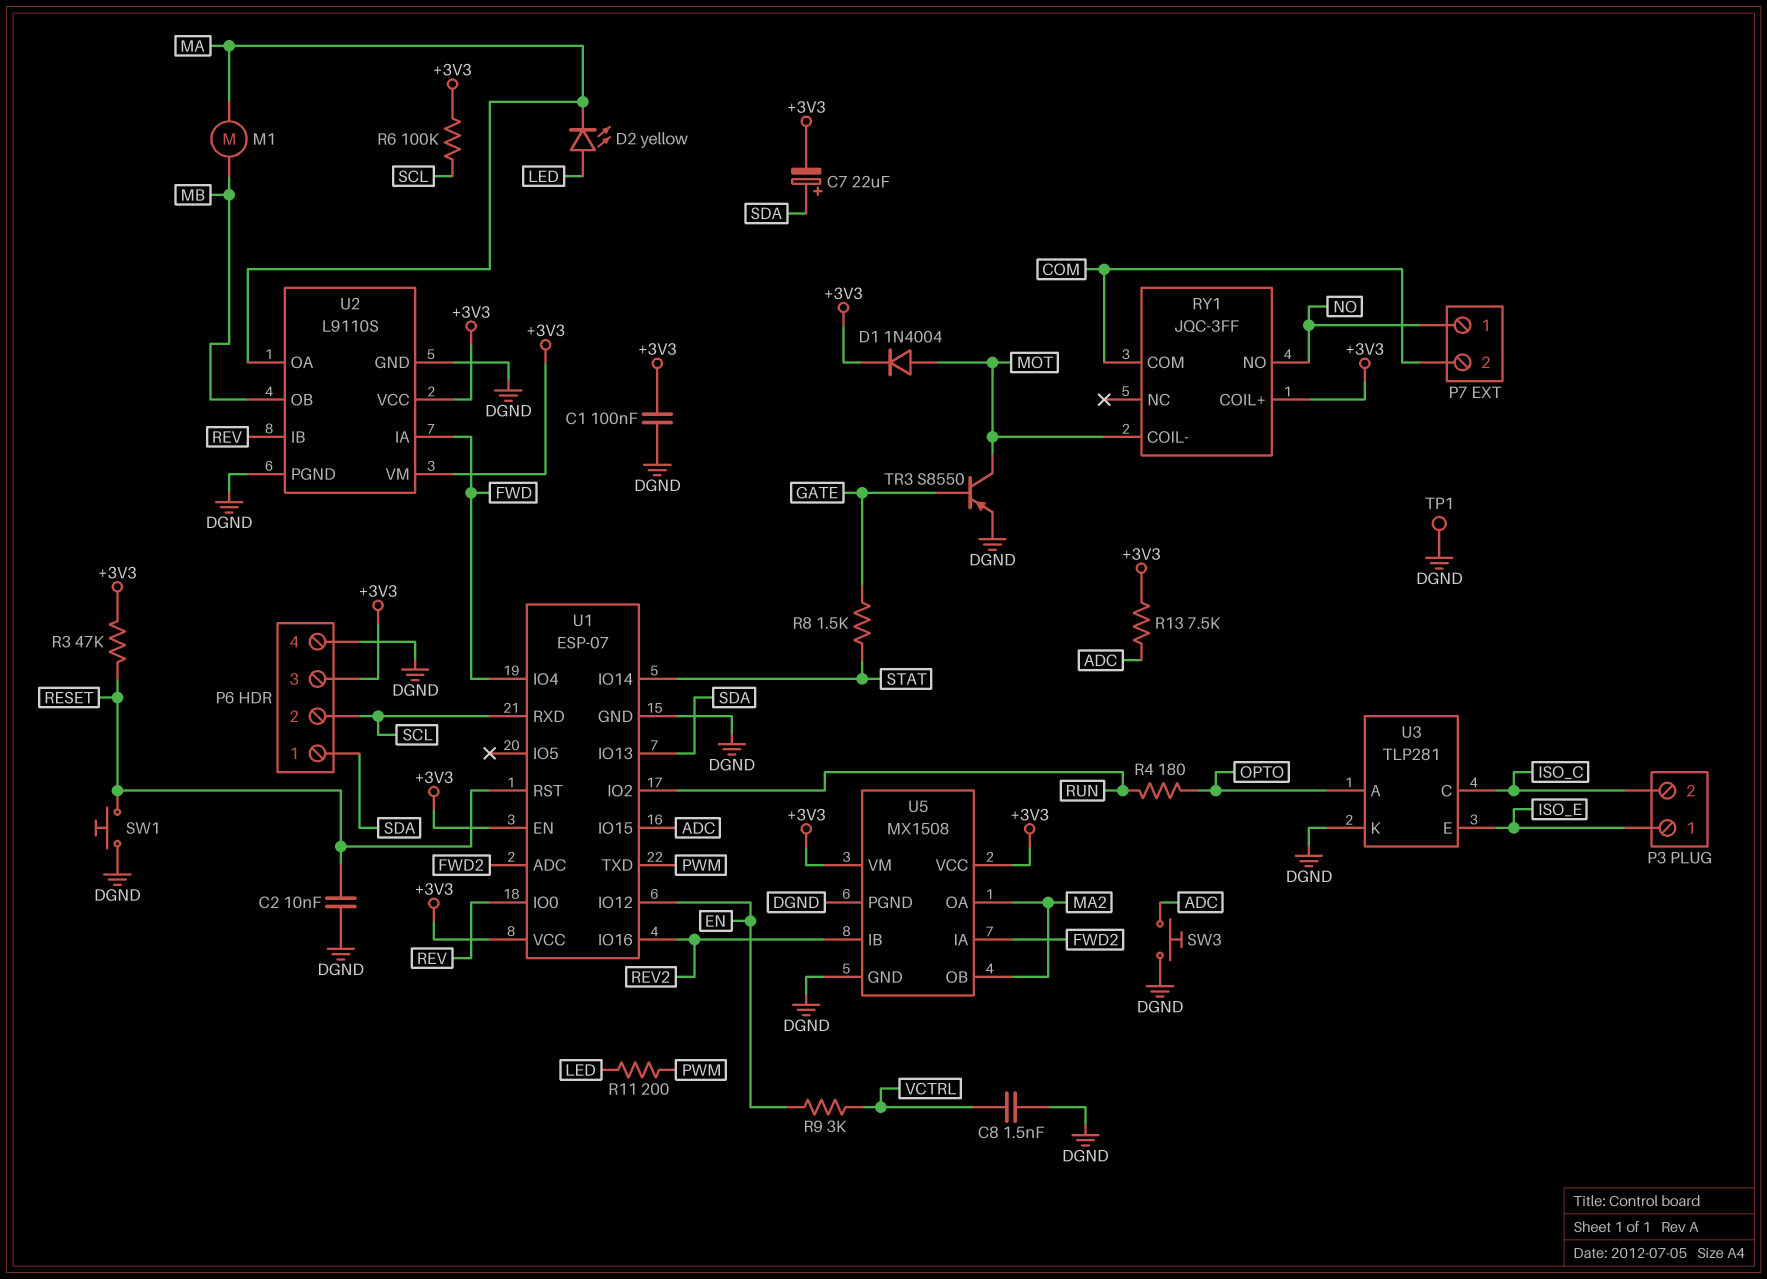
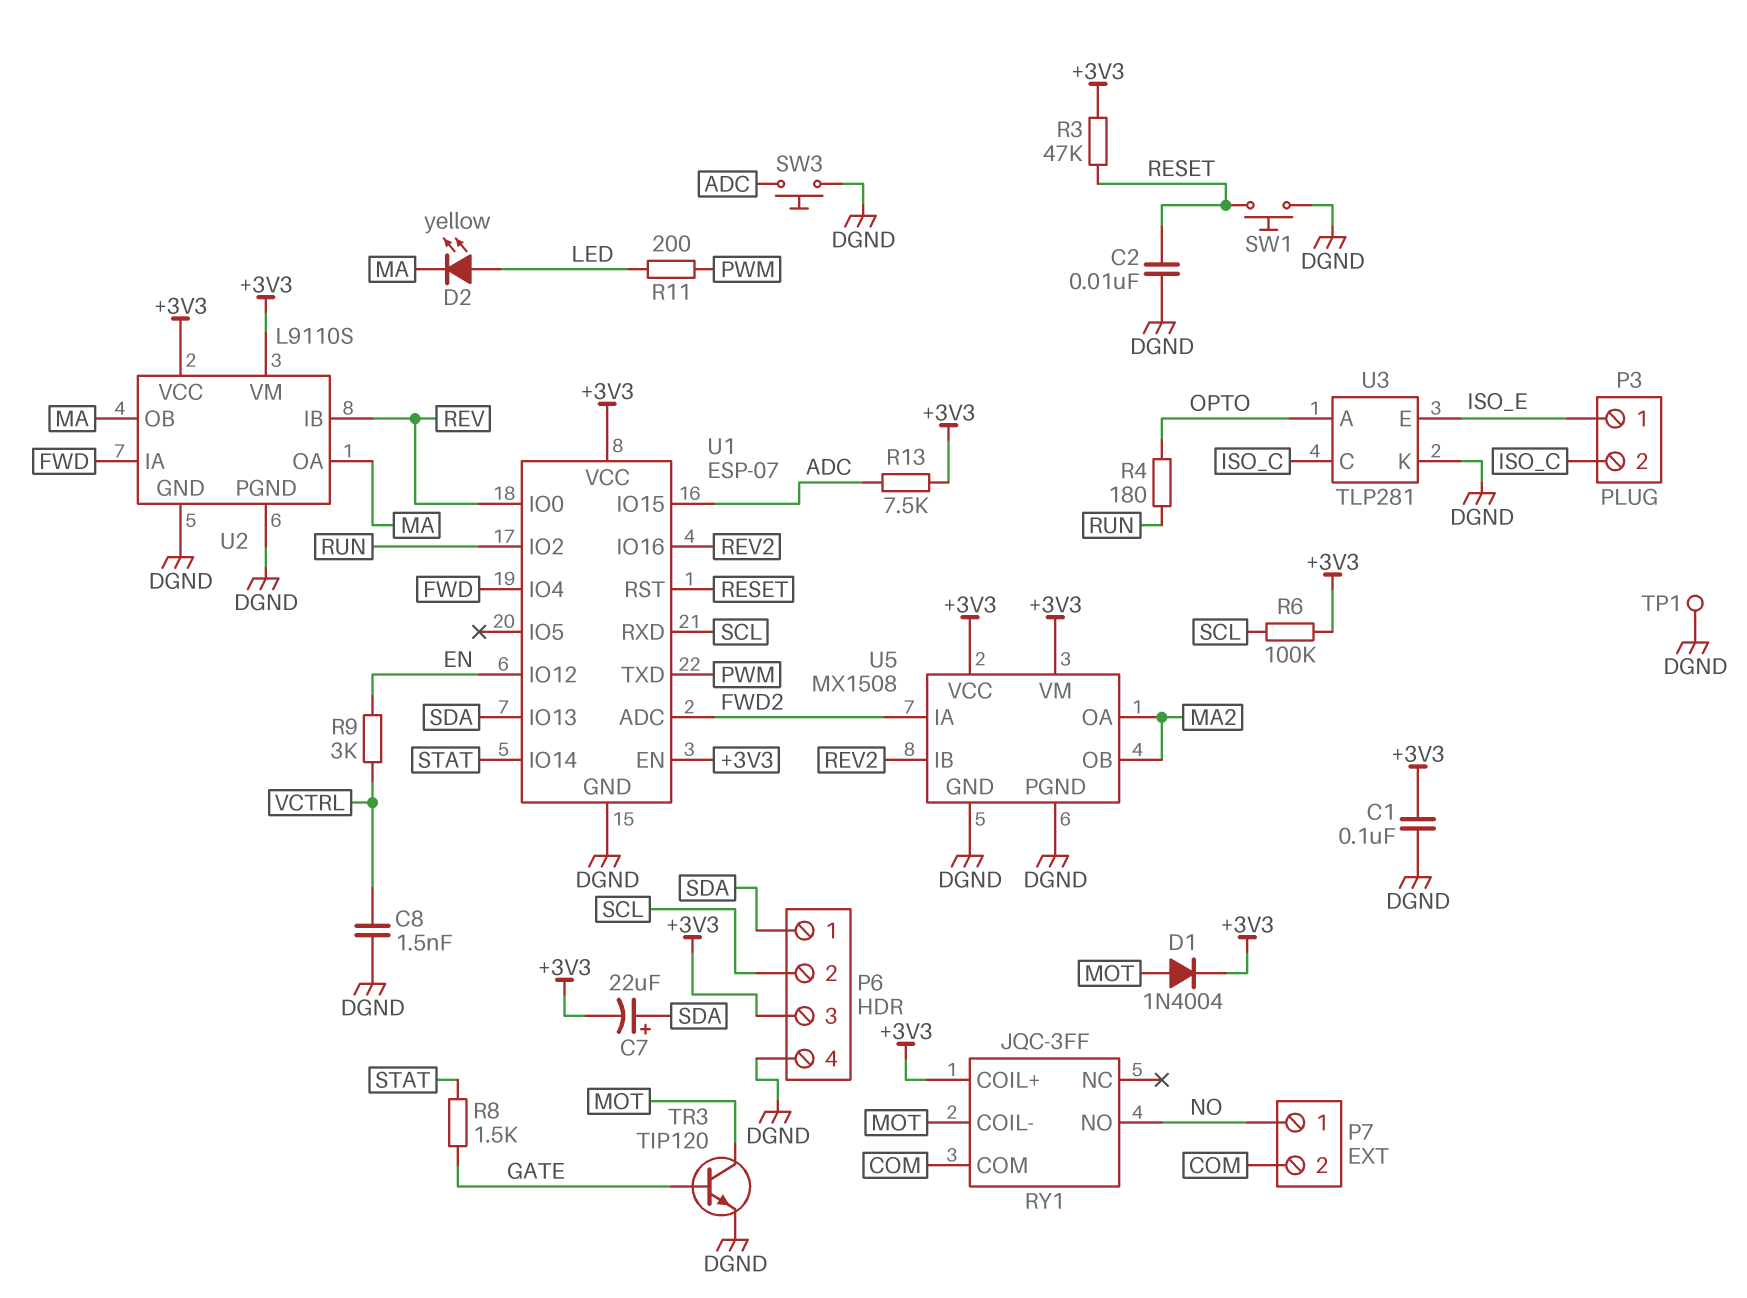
M1: motor (MA, MB) -> none
TR3: PNP S8550 (B GATE, C MOT, E DGND) -> NPN TIP120 (B GATE, C MOT, E DGND)
U2 pin OB: MB -> MA

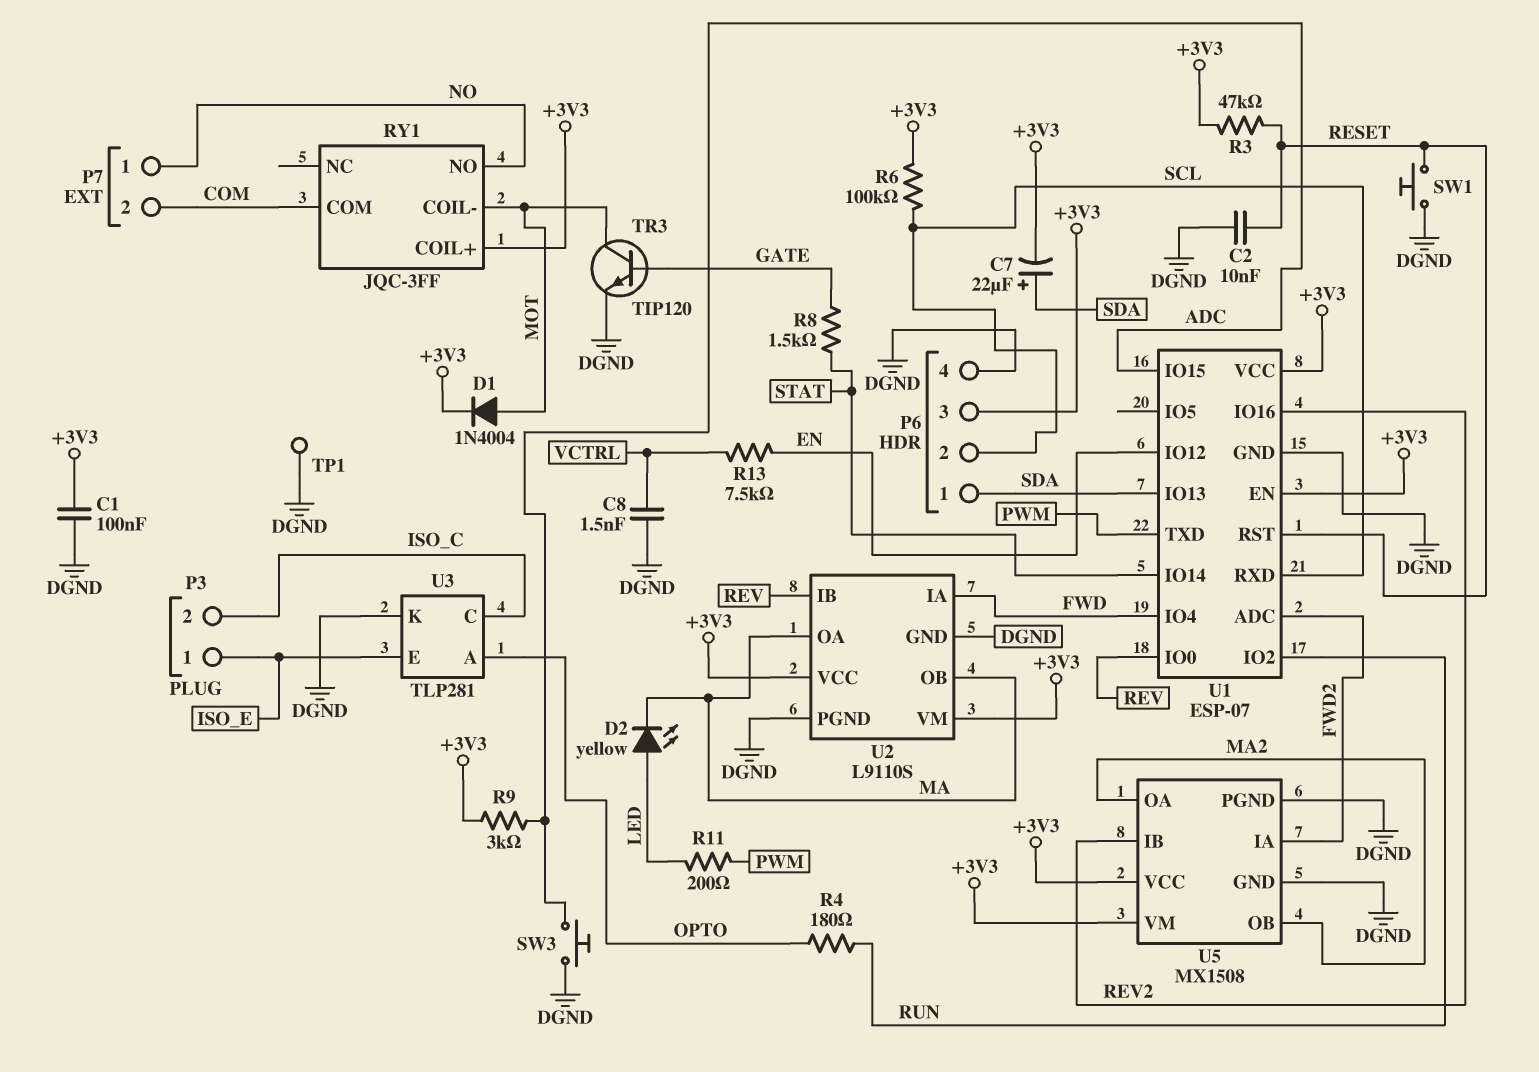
R9: 3k (EN, VCTRL) -> 3k (+3V3, ADC)
R13: 7.5k (+3V3, ADC) -> 7.5k (EN, VCTRL)

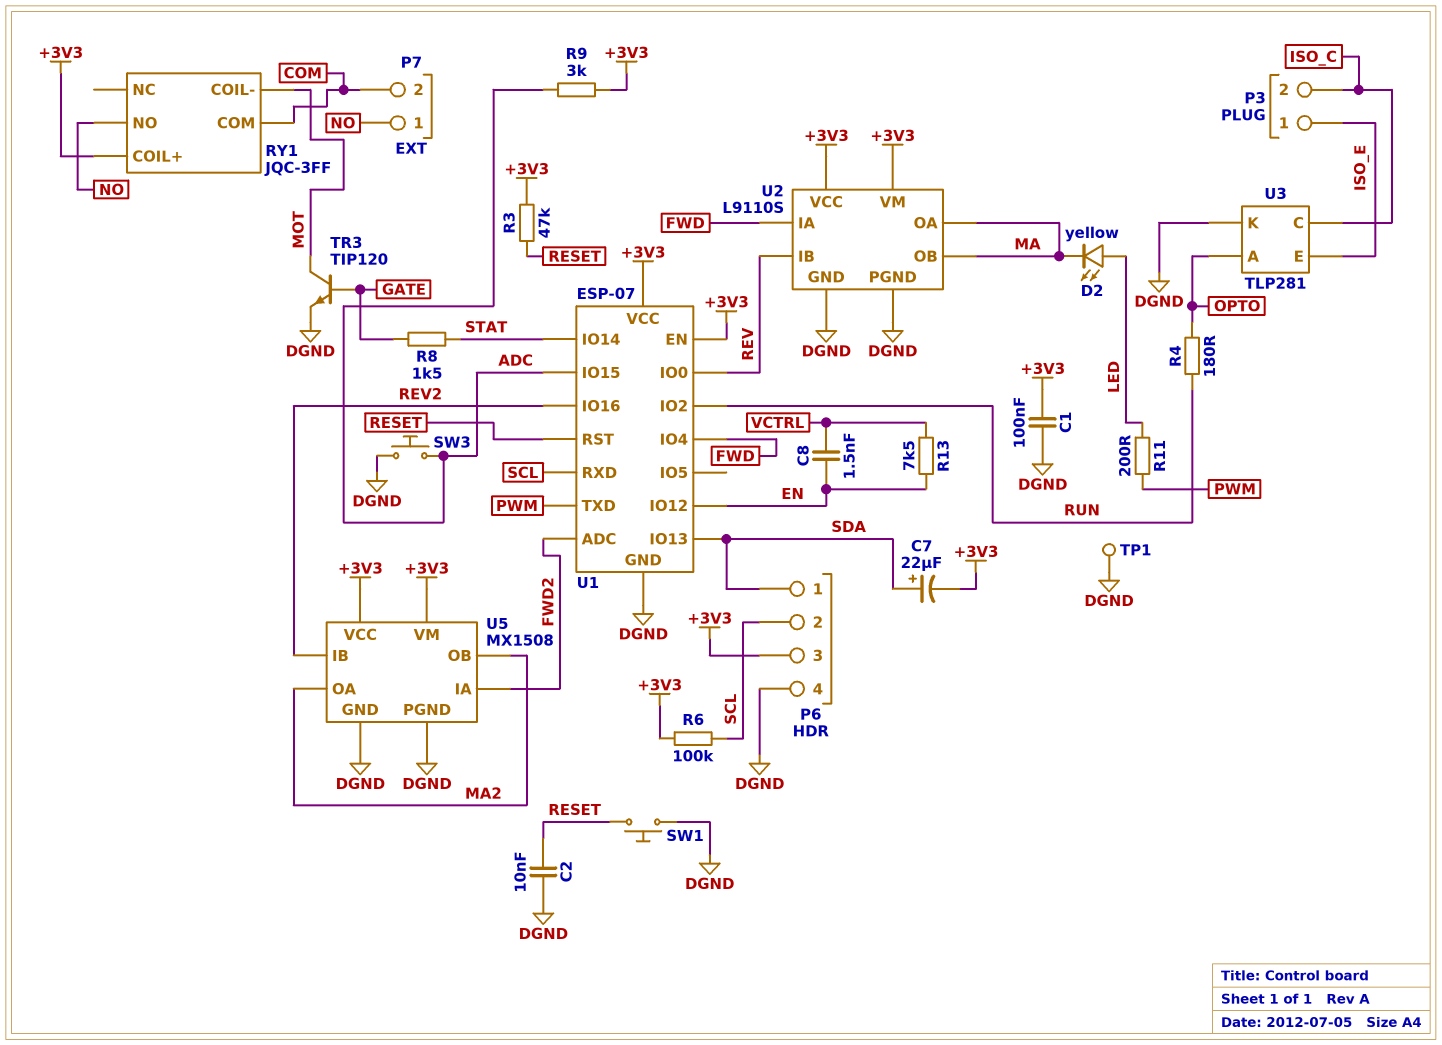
C8: 1.5nF (DGND, VCTRL) -> 1.5nF (EN, VCTRL)
D1: diode 1N4004 (A MOT, K +3V3) -> none

